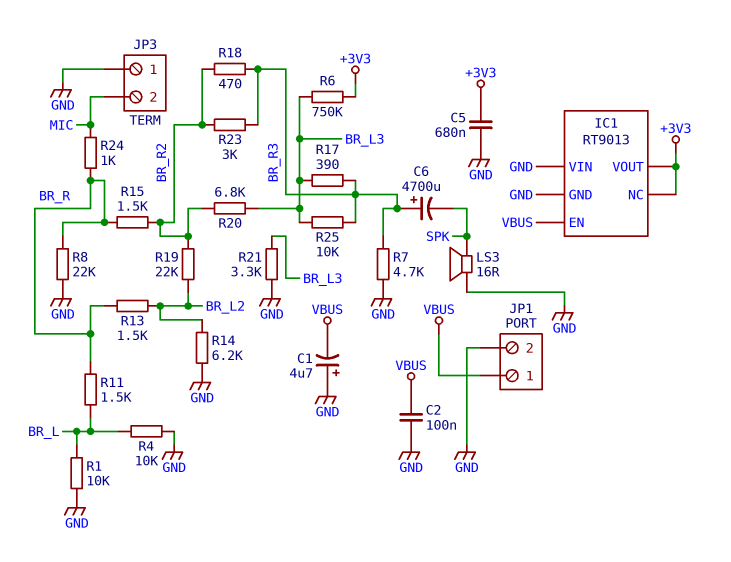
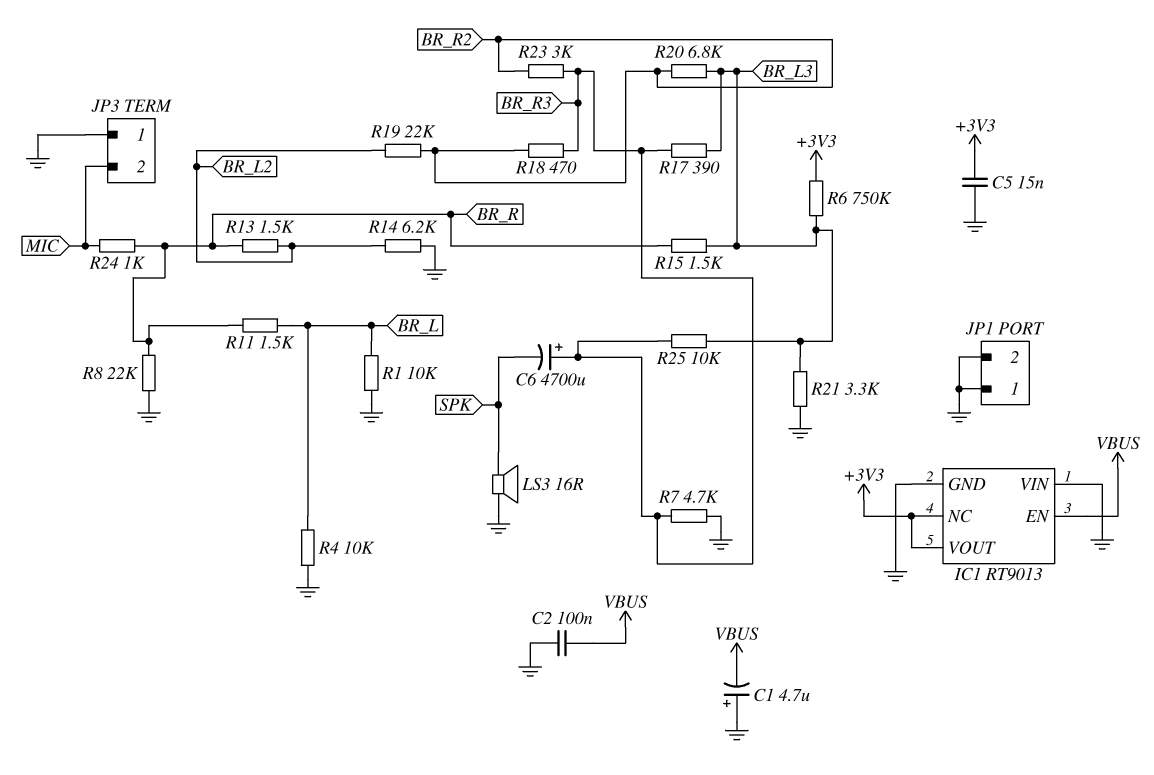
C5: 680nF (+3V3, GND) -> 15nF (+3V3, GND)
JP1 pin 1: VBUS -> GND
R15: 1.5k (BR_R, BR_R2) -> 1.5k (BR_L3, BR_R)

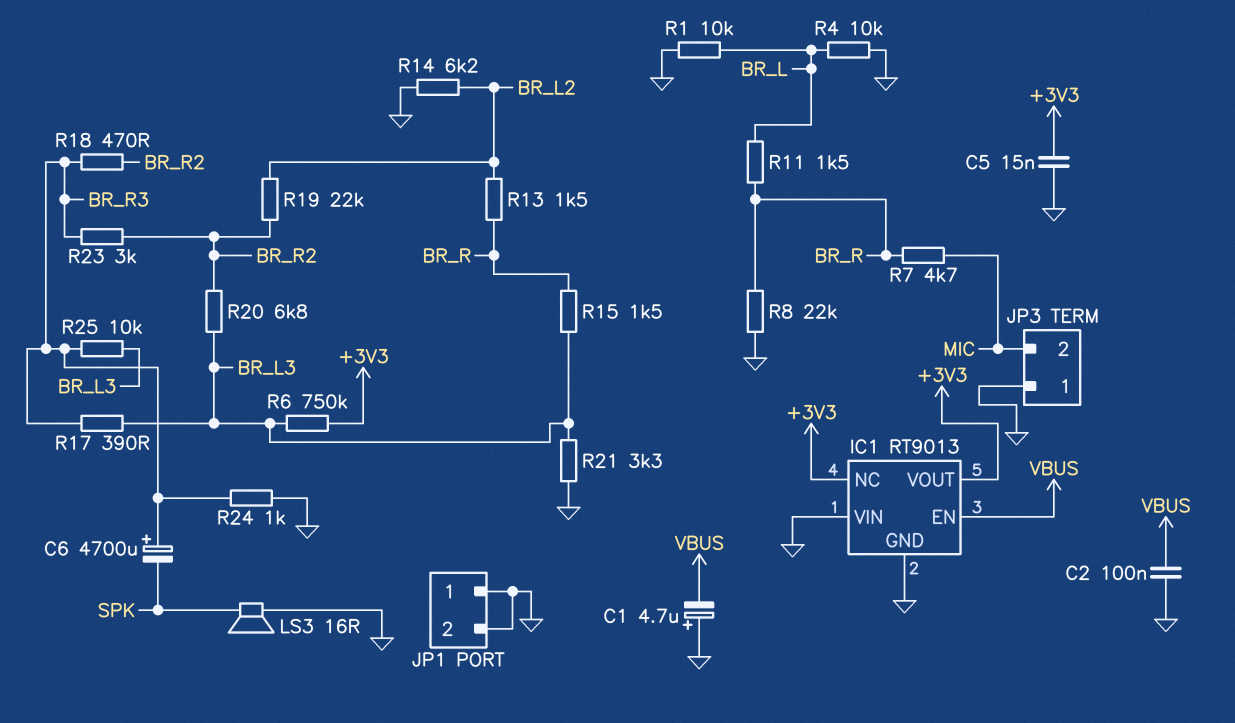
R7: 4.7k (BR_R3, GND) -> 4.7k (BR_R, MIC)
R24: 1k (BR_R, MIC) -> 1k (BR_R3, GND)

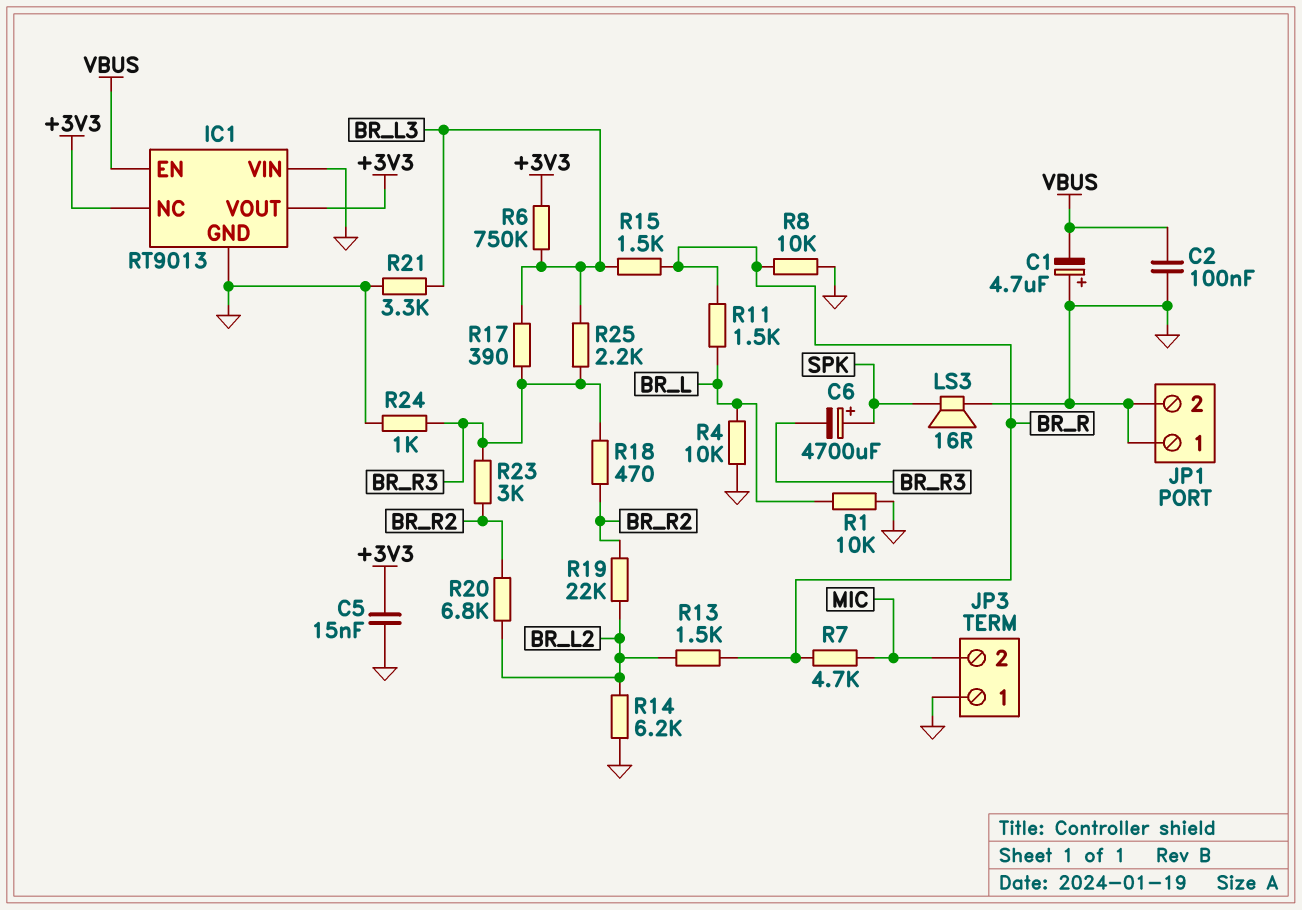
C6: 4700uF (plus BR_R3, minus SPK) -> 4700uF (plus SPK, minus BR_R3)
R8: 22k (BR_R, GND) -> 10k (BR_R, GND)
R20: 6.8k (BR_L3, BR_R2) -> 6.8k (BR_L2, BR_R2)
R25: 10k (BR_L3, BR_R3) -> 2.2k (BR_L3, BR_R3)

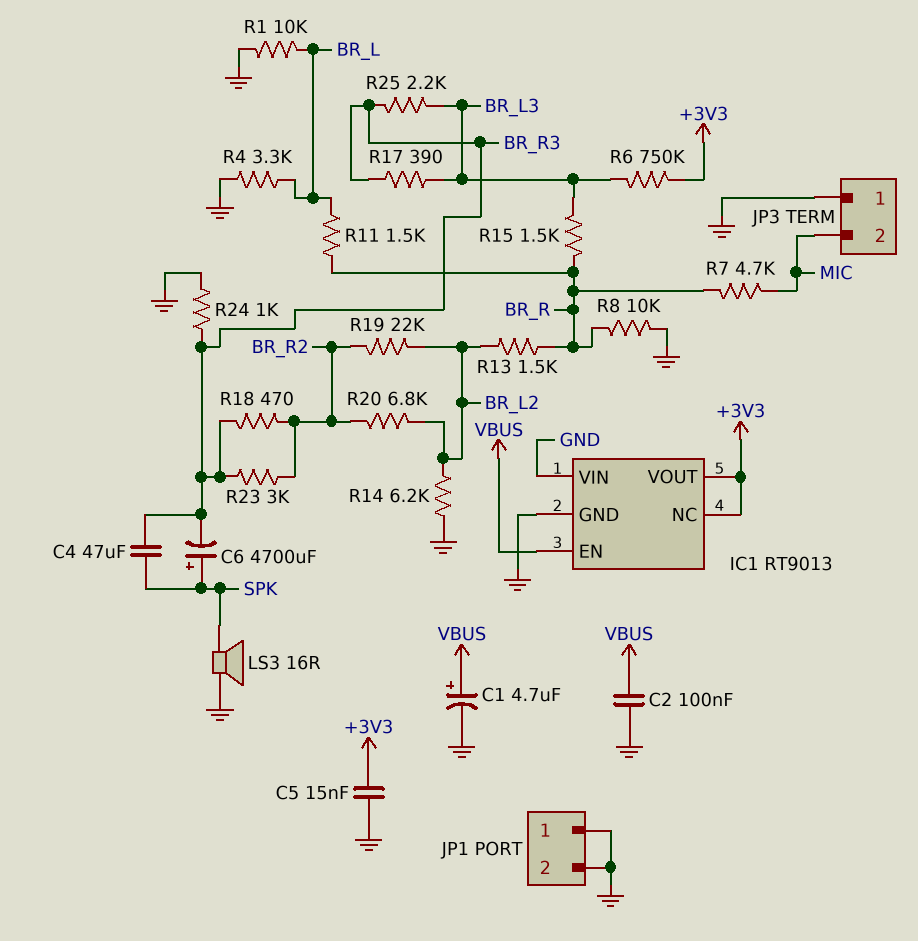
C1: 4.7uF (plus GND, minus VBUS) -> 4.7uF (plus VBUS, minus GND)
C4: none -> 47uF (BR_R3, SPK)
R4: 10k (BR_L, GND) -> 3.3k (BR_L, GND)
R21: 3.3k (BR_L3, GND) -> none

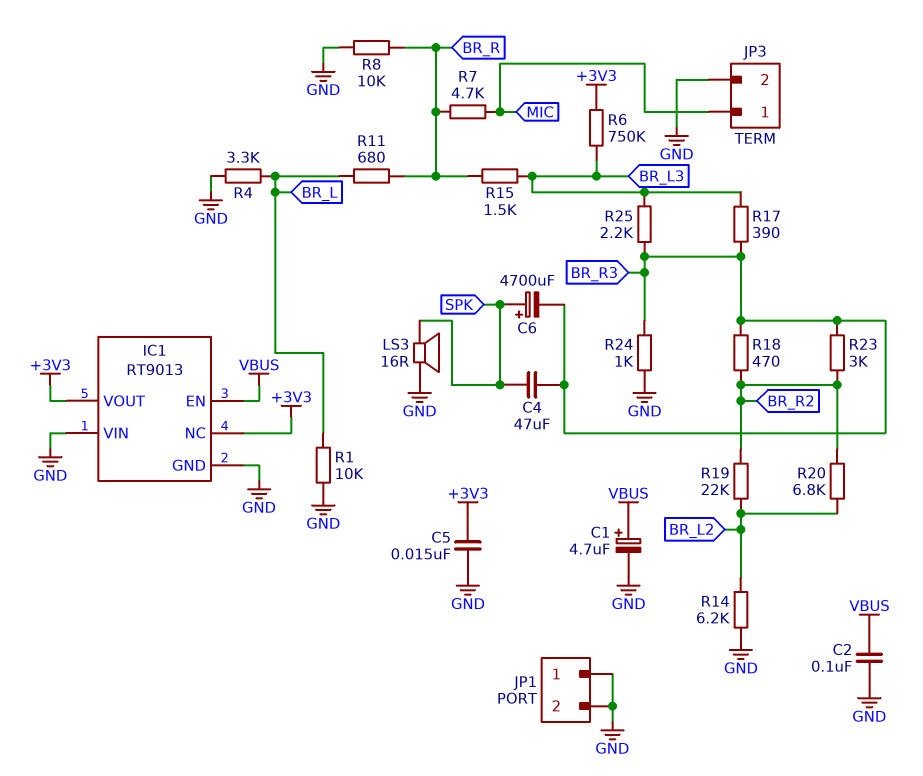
JP3 pin 1: GND -> MIC
JP3 pin 2: MIC -> GND
R11: 1.5k (BR_L, BR_R) -> 680 (BR_L, BR_R)
R13: 1.5k (BR_L2, BR_R) -> none

